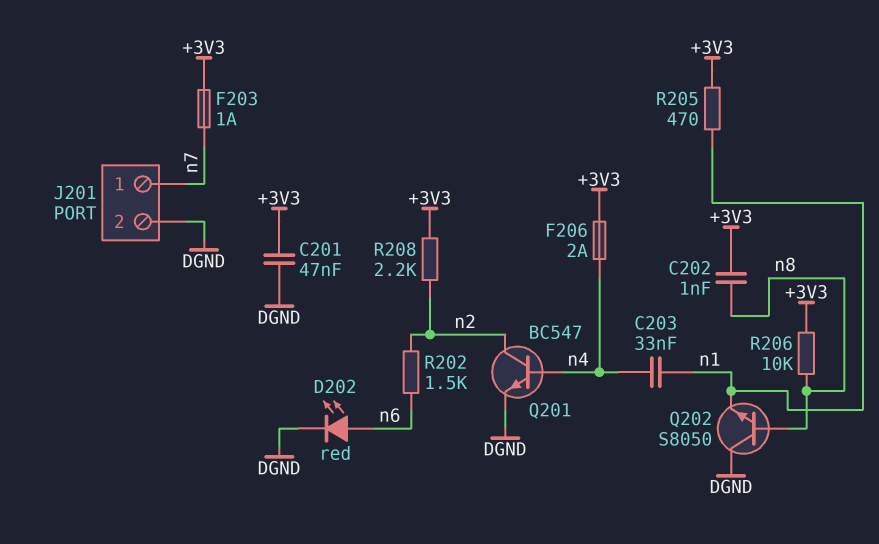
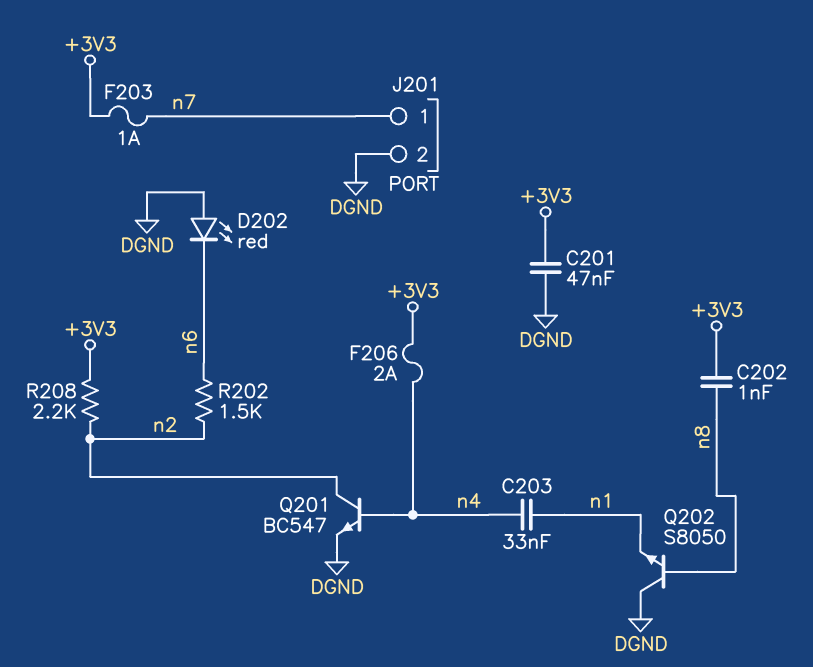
D202: LED red (A n6, K DGND) -> LED red (A DGND, K n6)
R205: 470 (+3V3, n1) -> none
R206: 10k (+3V3, n8) -> none

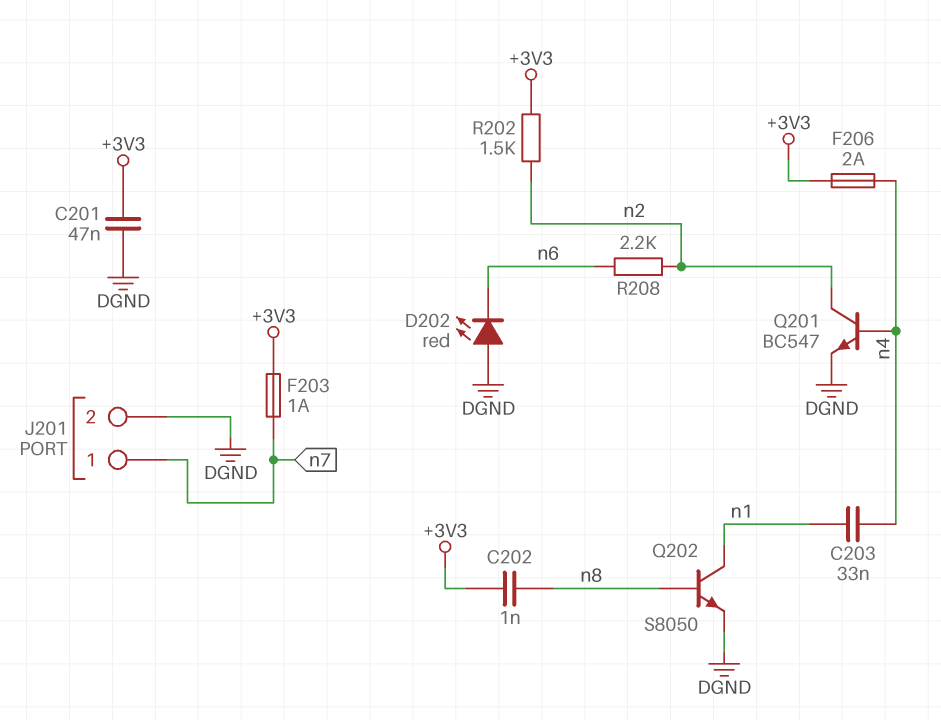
Q202: NPN S8050 (B n8, C DGND, E n1) -> NPN S8050 (B n8, C n1, E DGND)
R202: 1.5k (n2, n6) -> 1.5k (+3V3, n2)
R208: 2.2k (+3V3, n2) -> 2.2k (n2, n6)

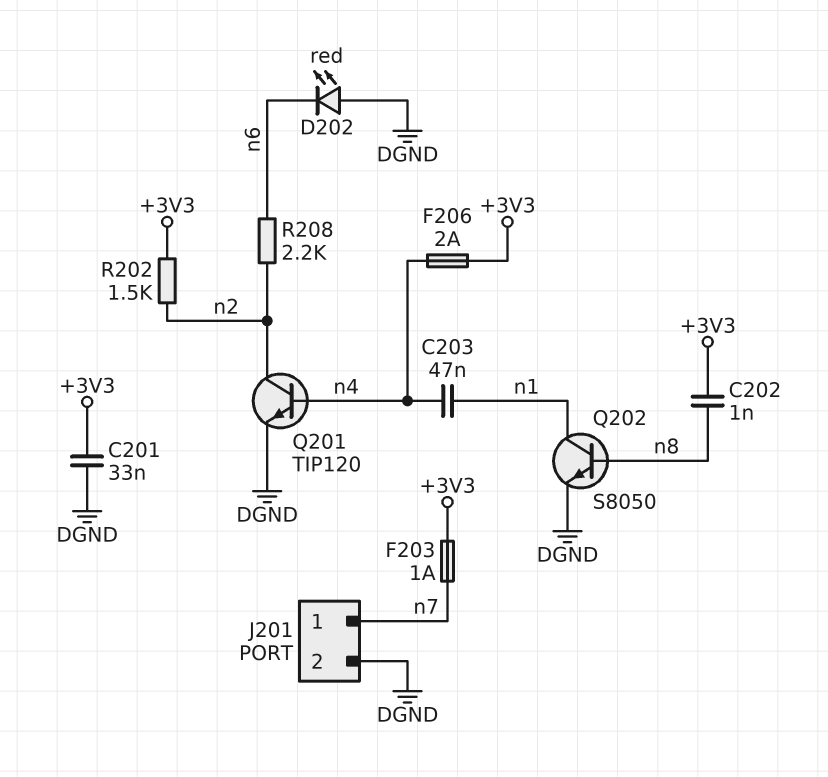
C201: 47nF (+3V3, DGND) -> 33nF (+3V3, DGND)
C203: 33nF (n1, n4) -> 47nF (n1, n4)
Q201: NPN BC547 (B n4, C n2, E DGND) -> NPN TIP120 (B n4, C n2, E DGND)

